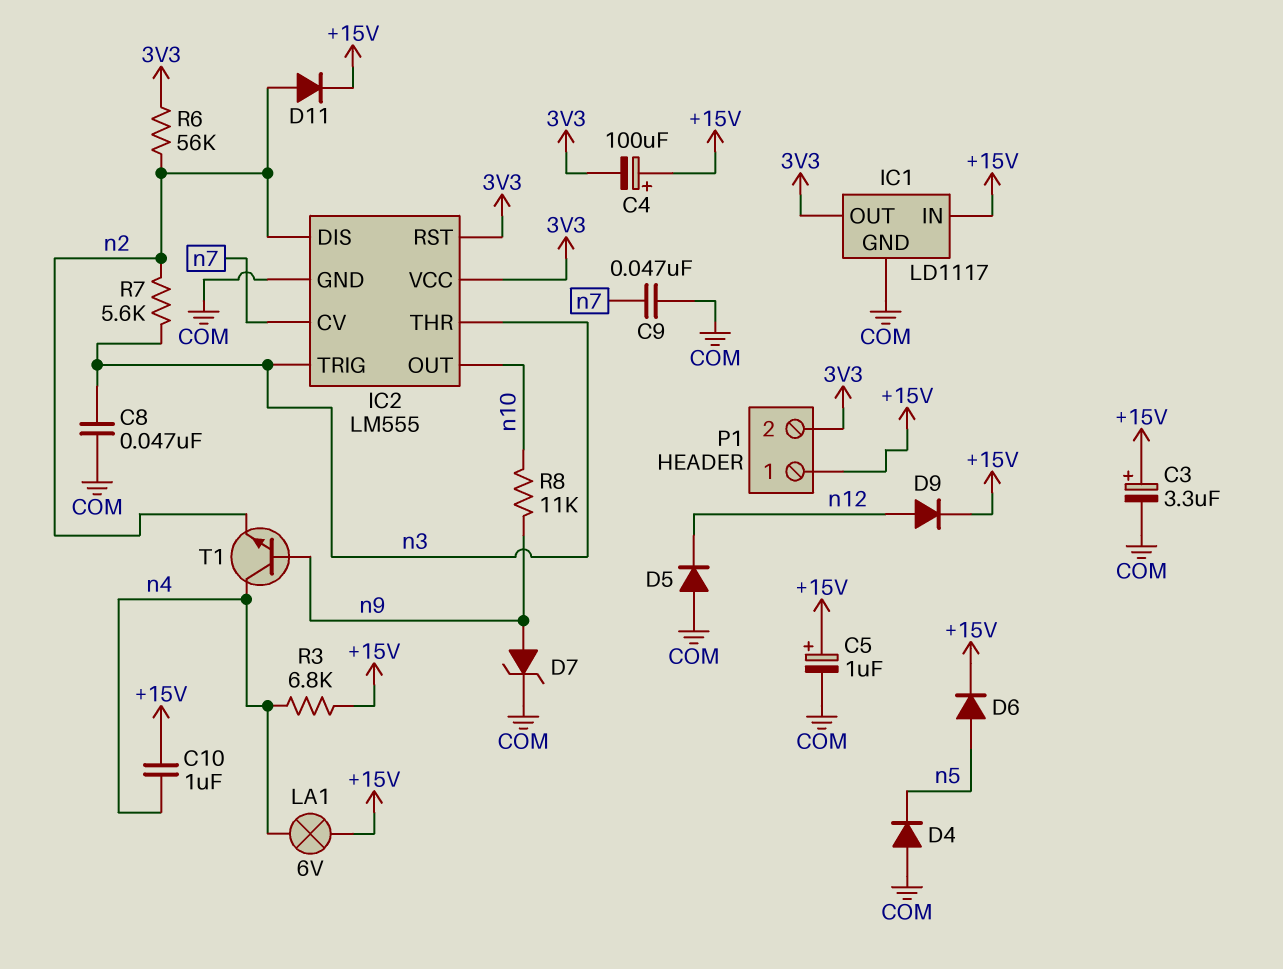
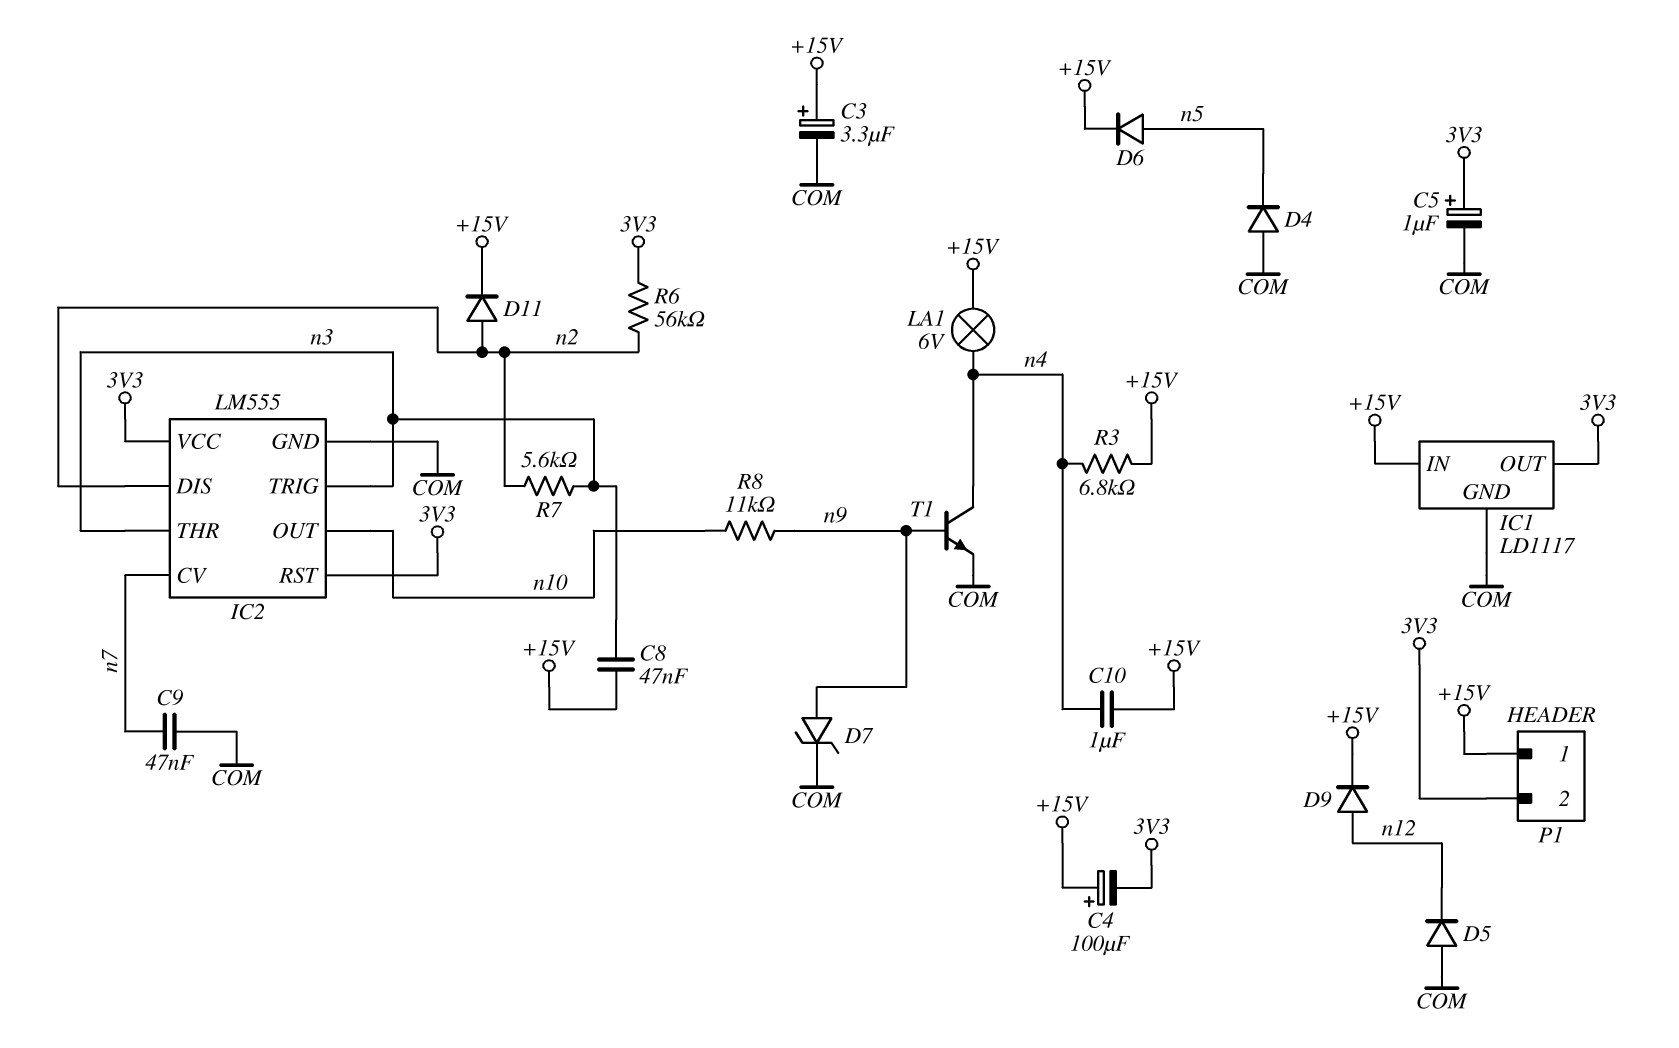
C5: 1uF (plus +15V, minus COM) -> 1uF (plus 3V3, minus COM)
C8: 47nF (COM, n3) -> 47nF (+15V, n3)
T1: NPN (B n9, C n4, E n2) -> NPN (B n9, C n4, E COM)

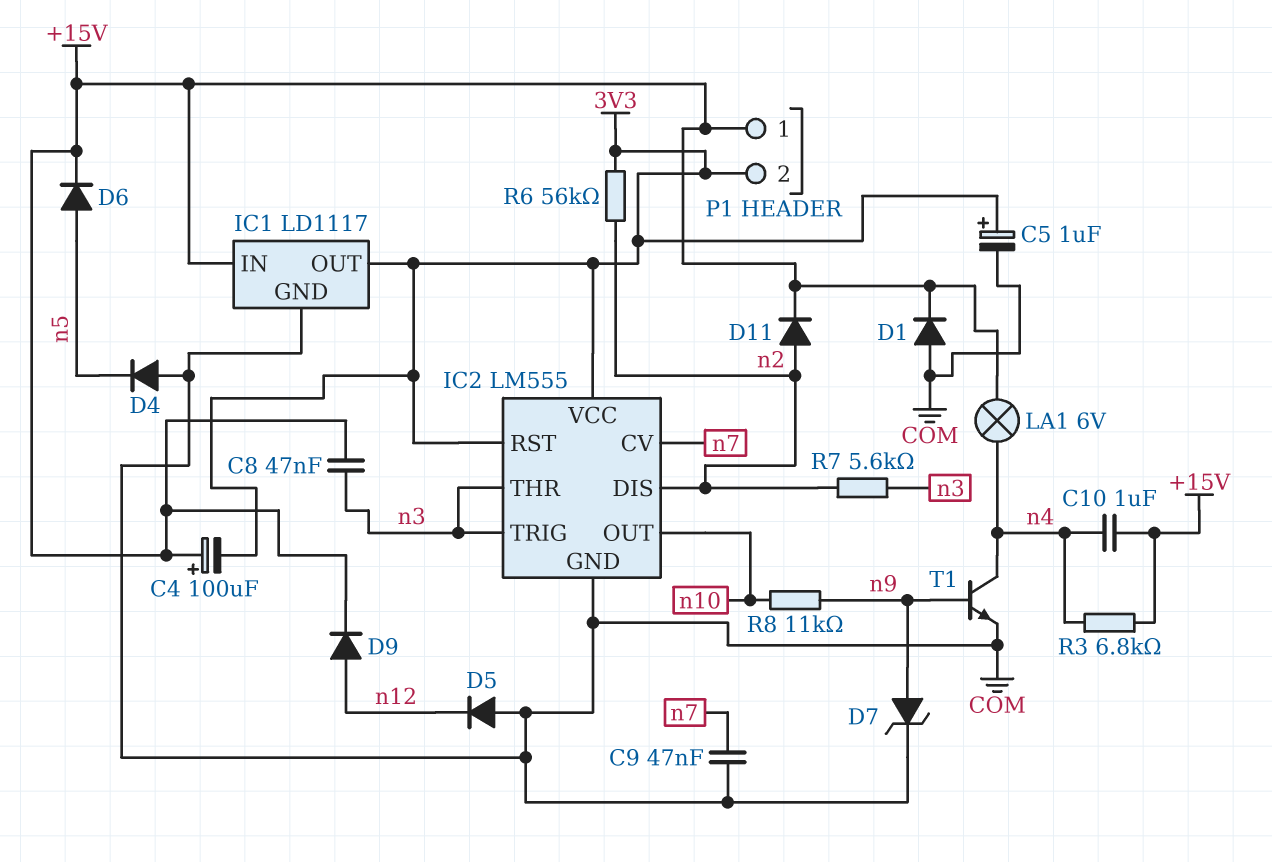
C3: 3.3uF (plus +15V, minus COM) -> none
D1: none -> diode (A COM, K +15V)

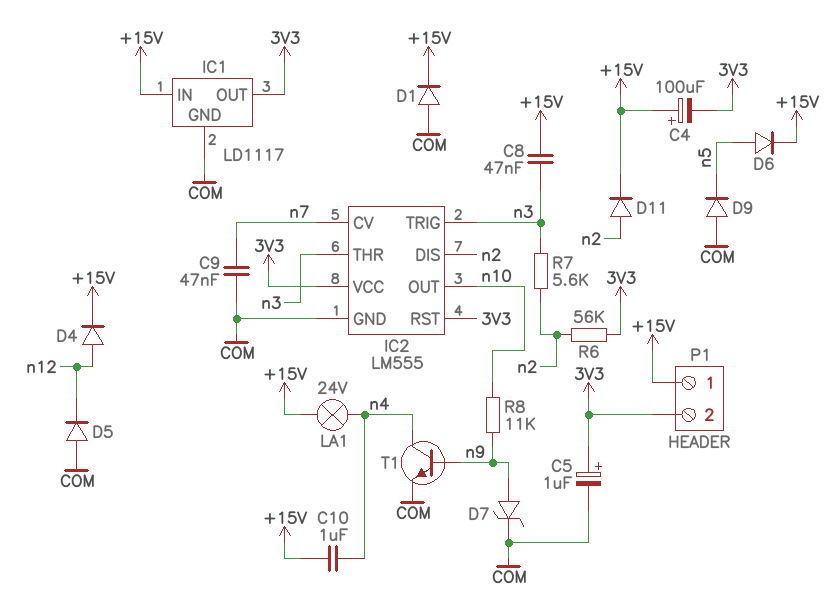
D4: diode (A COM, K n5) -> diode (A n12, K +15V)
D9: diode (A n12, K +15V) -> diode (A COM, K n5)
LA1: lamp 6V (+15V, n4) -> lamp 24V (+15V, n4)
R3: 6.8k (+15V, n4) -> none

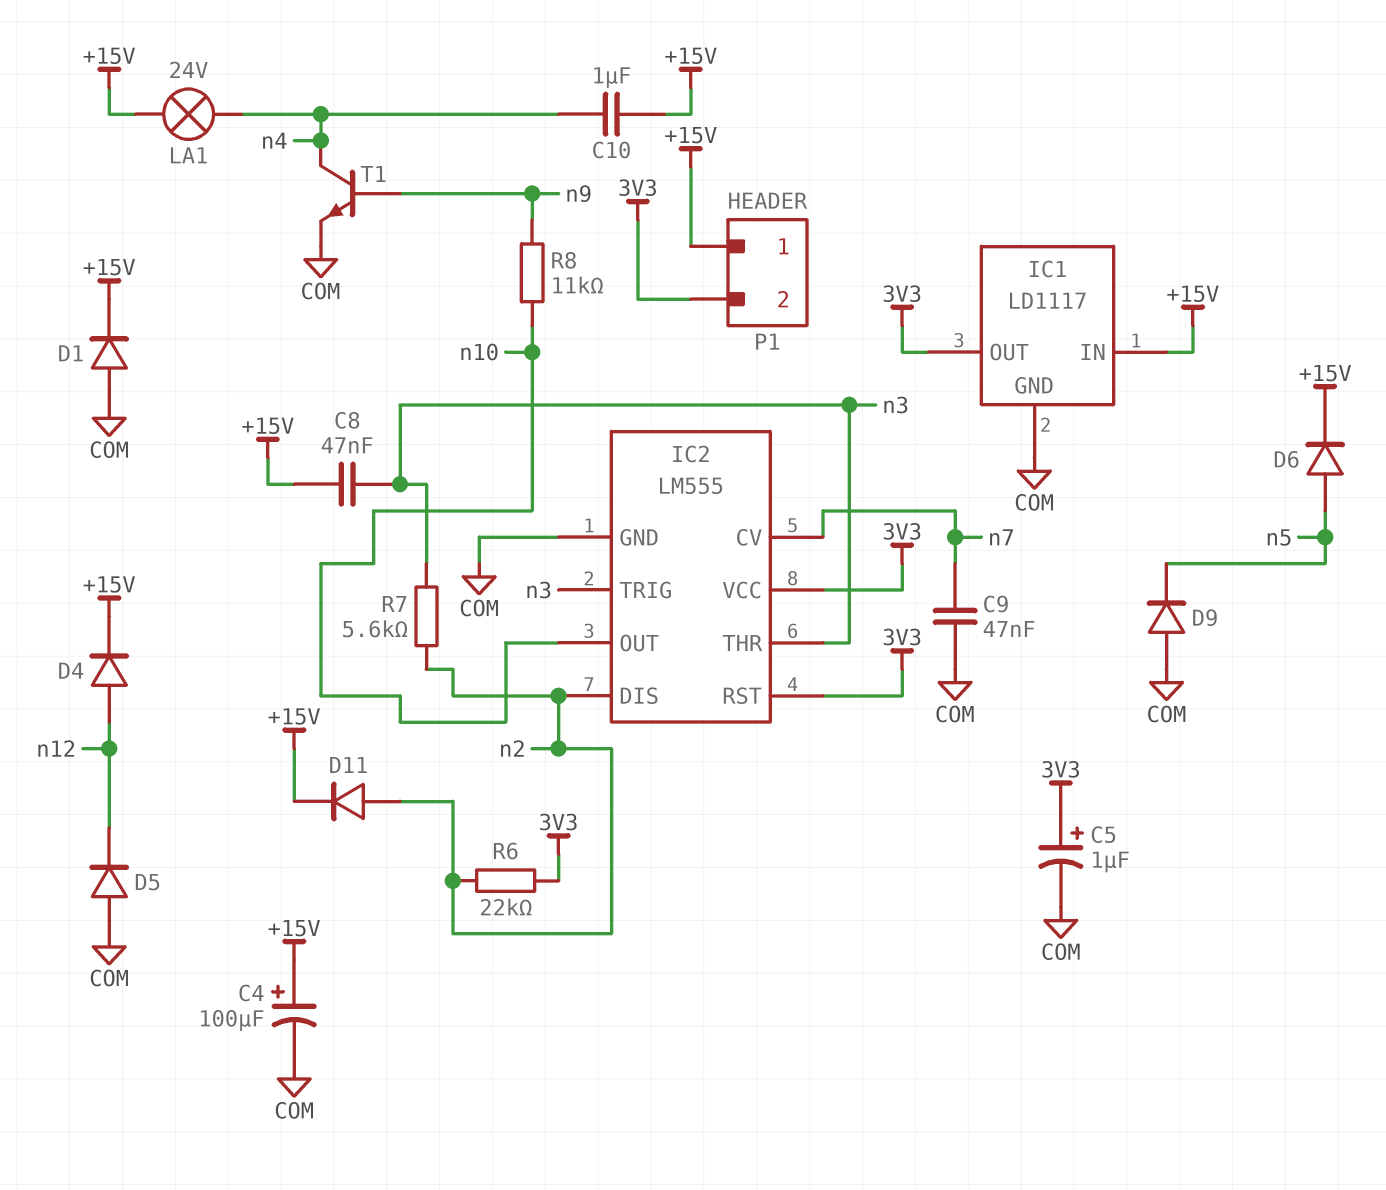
C4: 100uF (plus +15V, minus 3V3) -> 100uF (plus +15V, minus COM)
D7: zener (A n9, K COM) -> none
R6: 56k (3V3, n2) -> 22k (3V3, n2)

